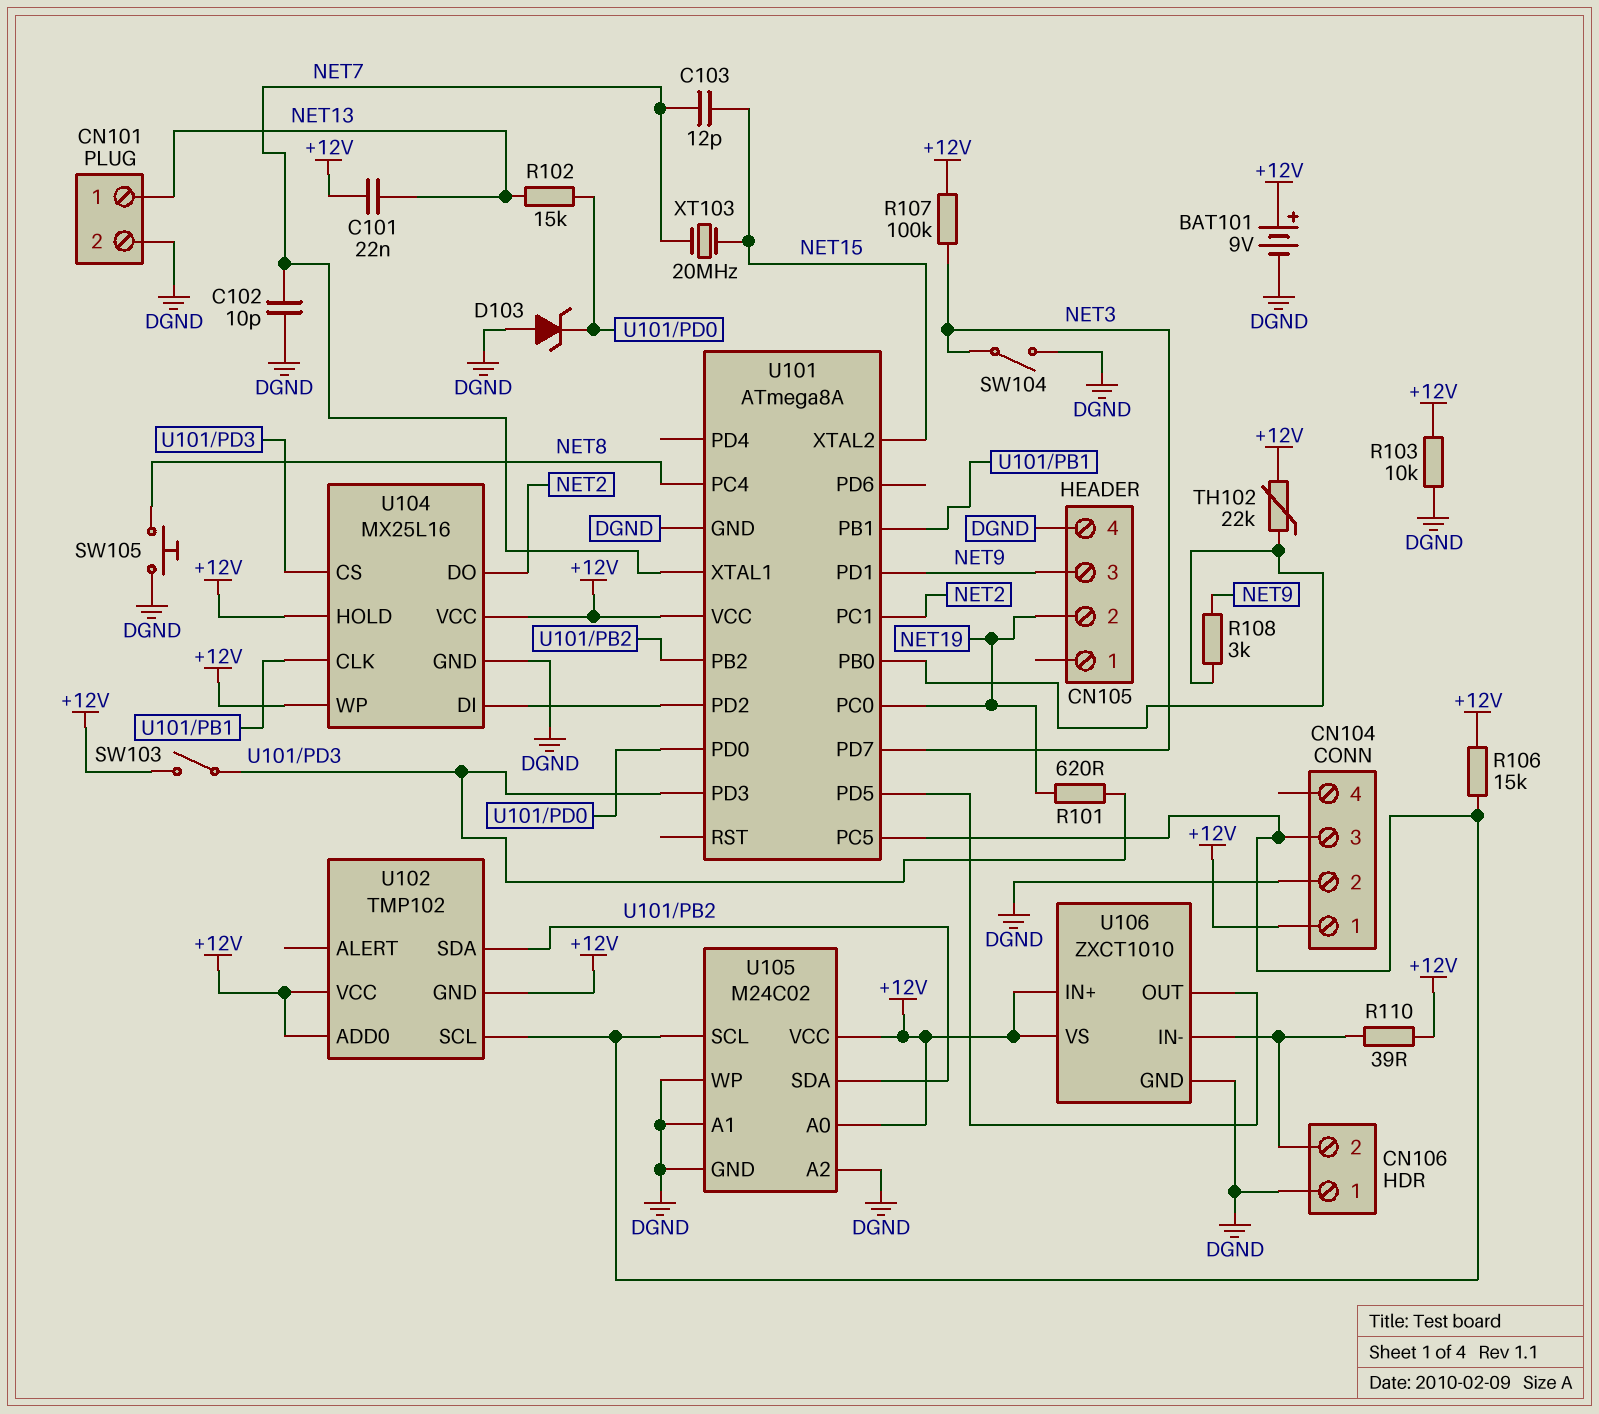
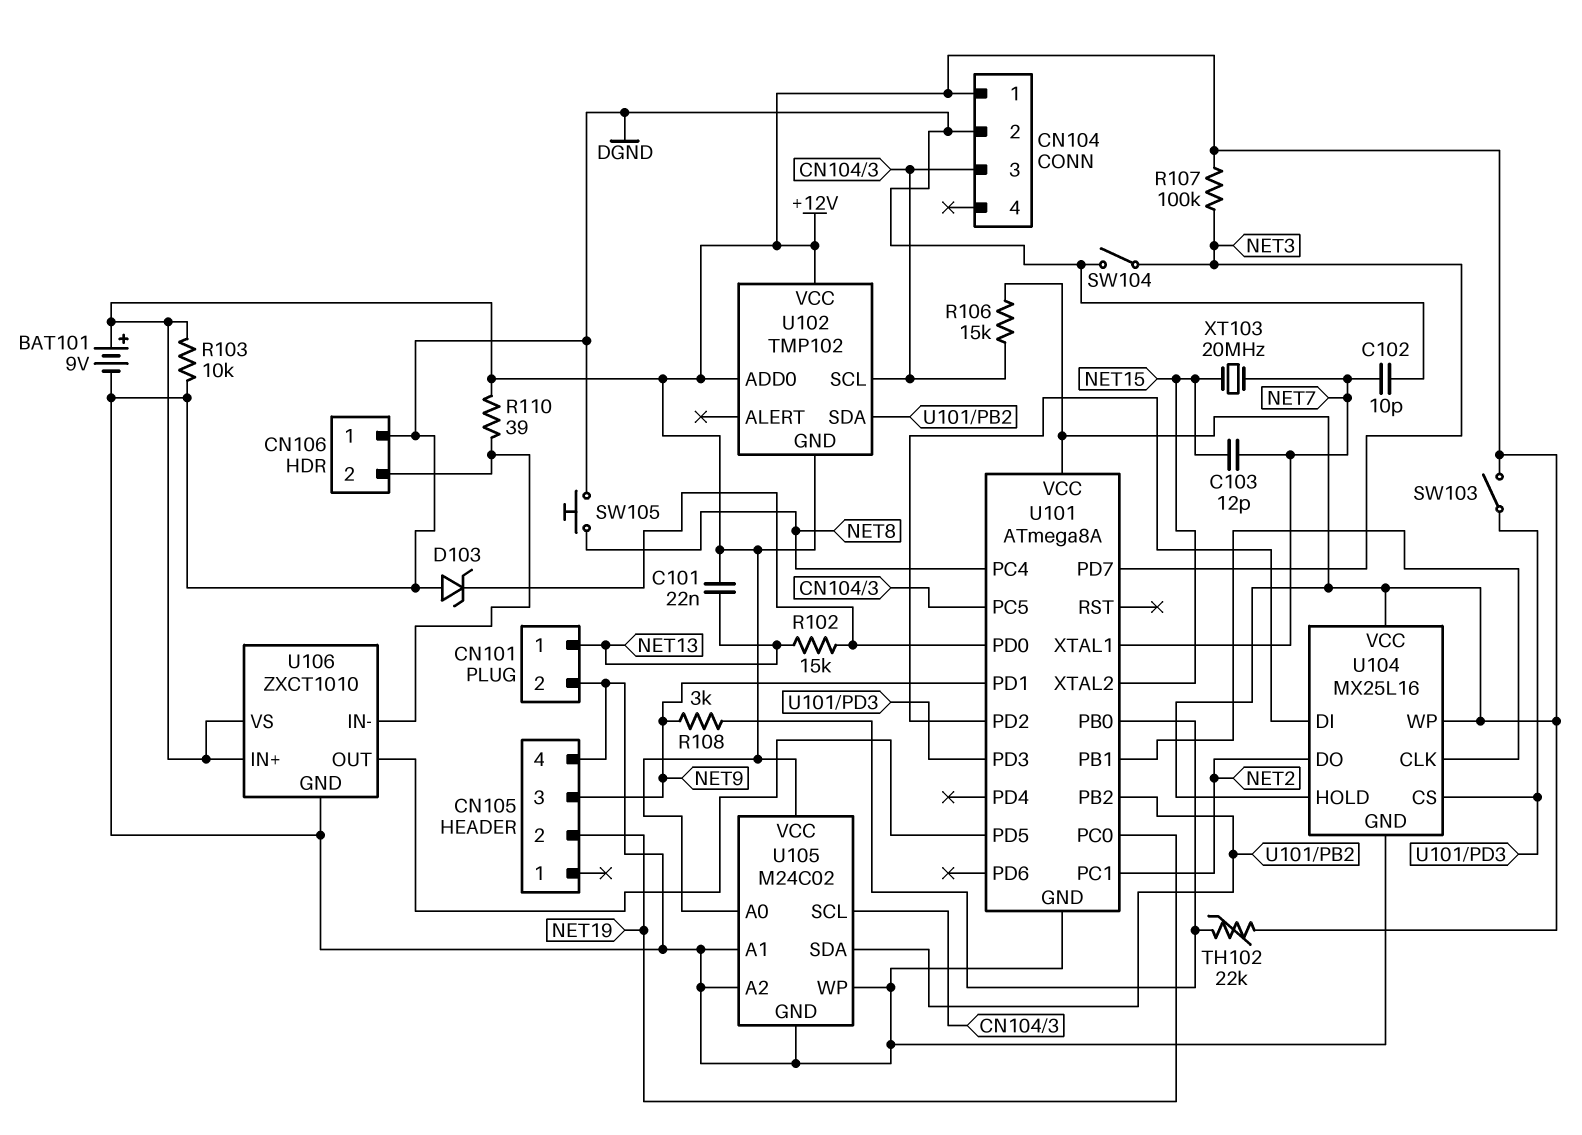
R101: 620 (NET19, U101/PD3) -> none

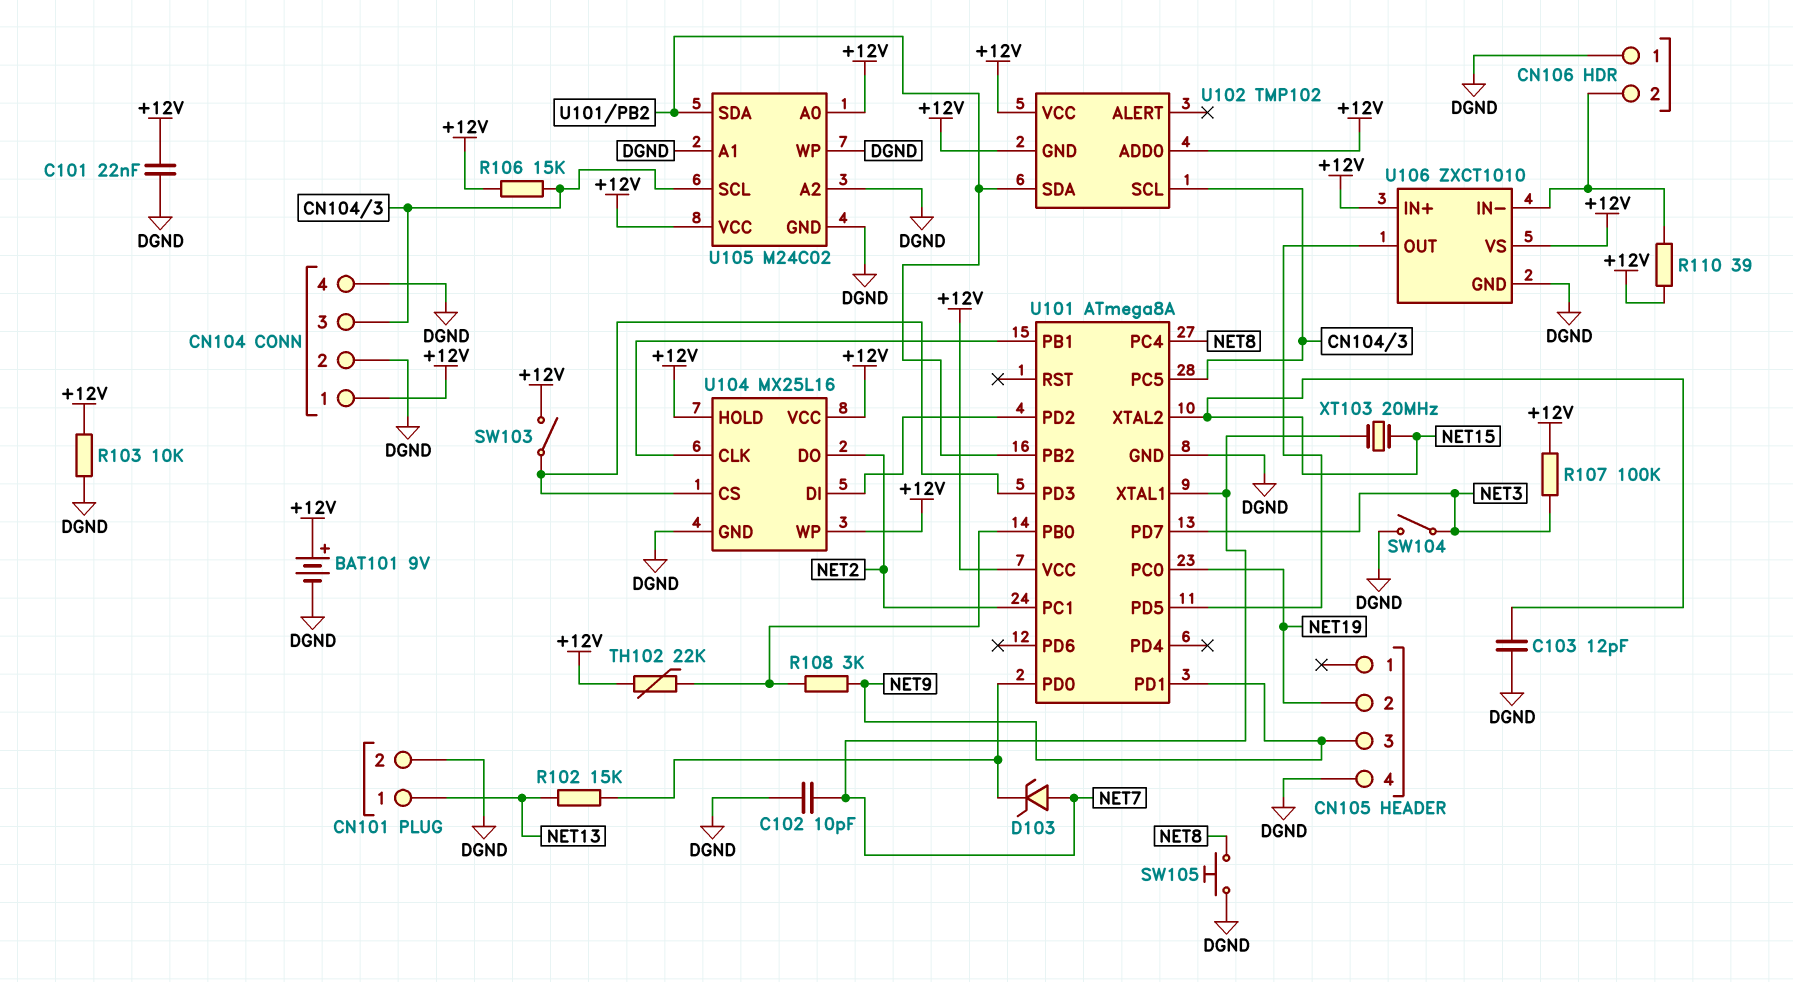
C101: 22nF (+12V, NET13) -> 22nF (+12V, DGND)
C103: 12pF (NET7, NET15) -> 12pF (DGND, NET15)
CN104 pin 4: none -> DGND
D103: zener (A DGND, K U101/PD0) -> zener (A NET7, K U101/PD0)

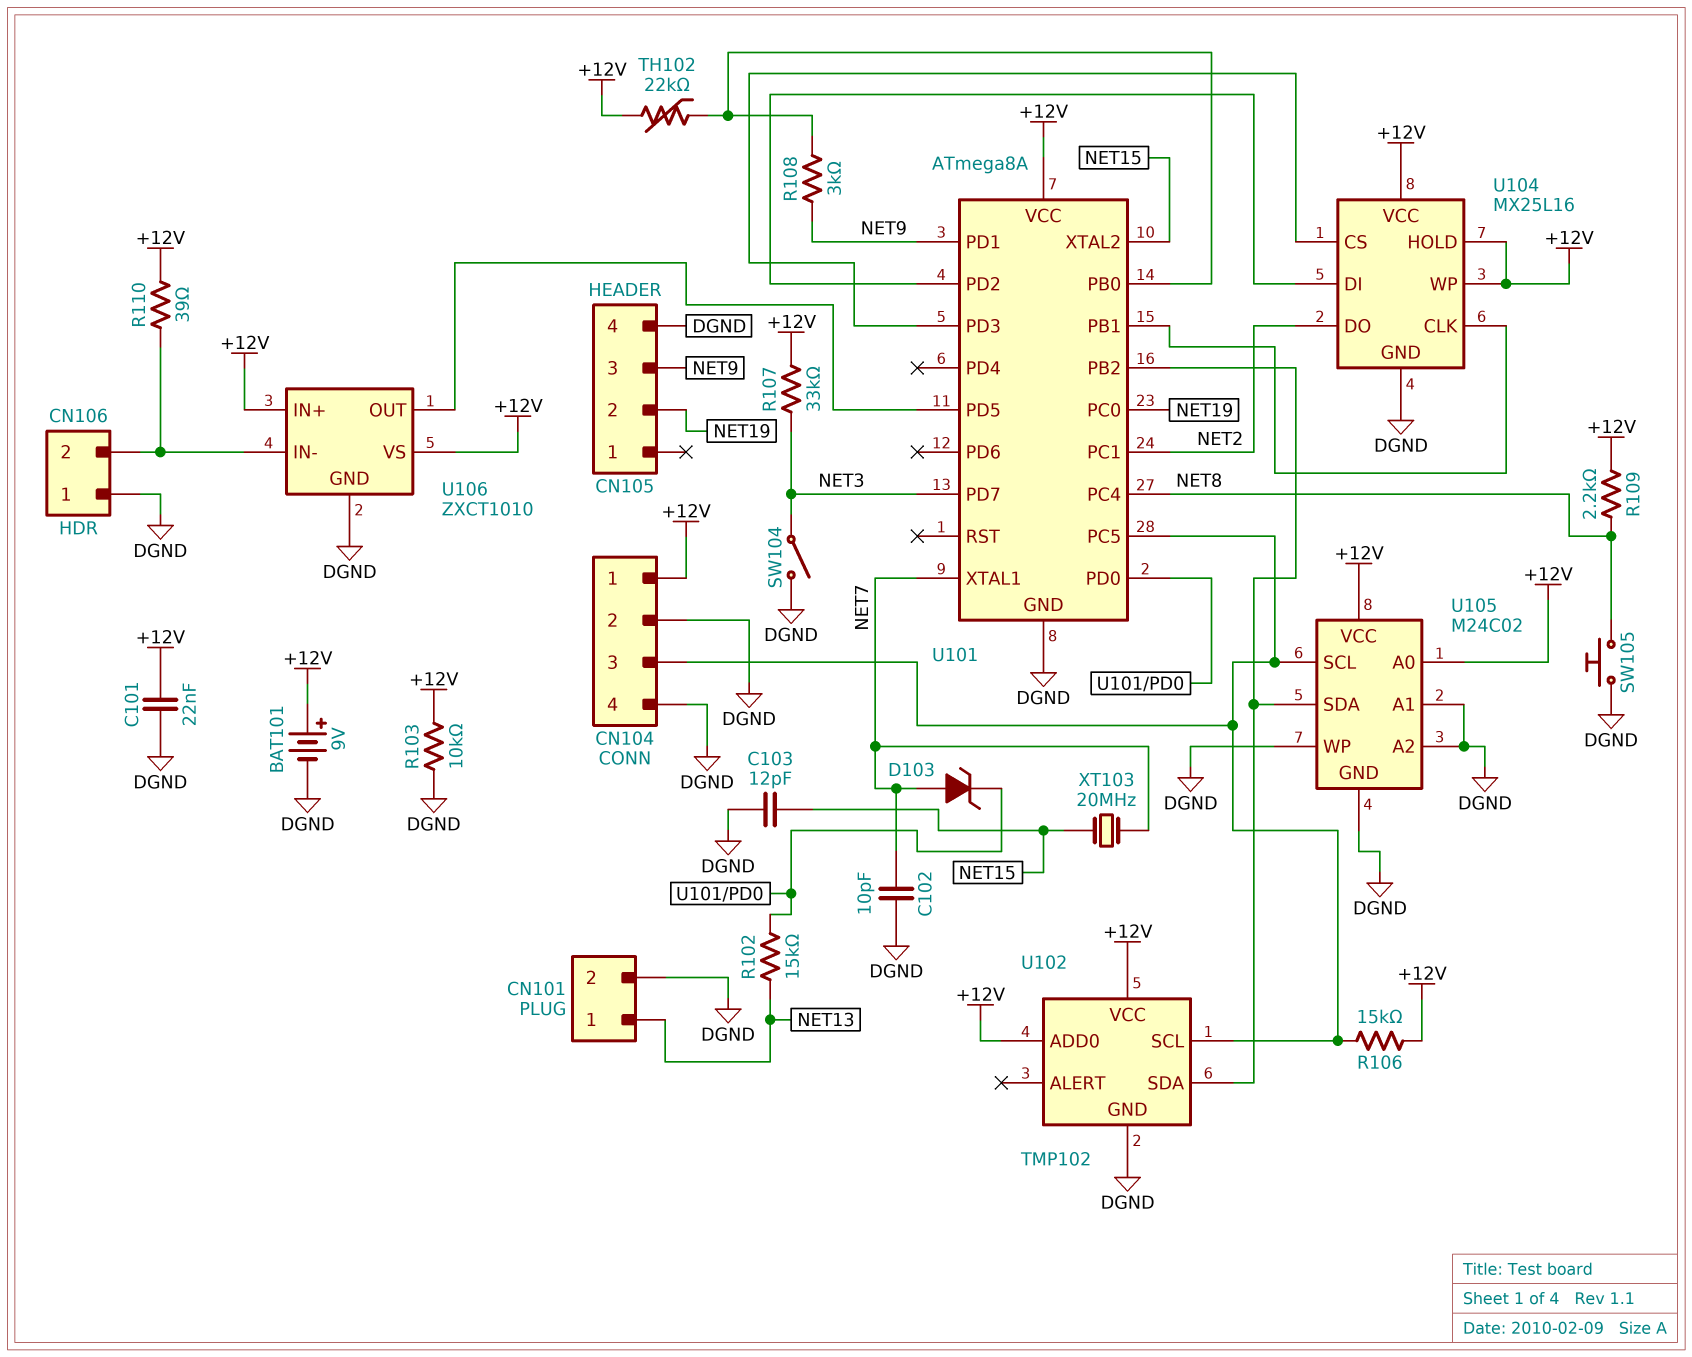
R107: 100k (+12V, NET3) -> 33k (+12V, NET3)
R109: none -> 2.2k (+12V, NET8)
SW103: switch (+12V, U101/PD3) -> none
U102 pin GND: +12V -> DGND

